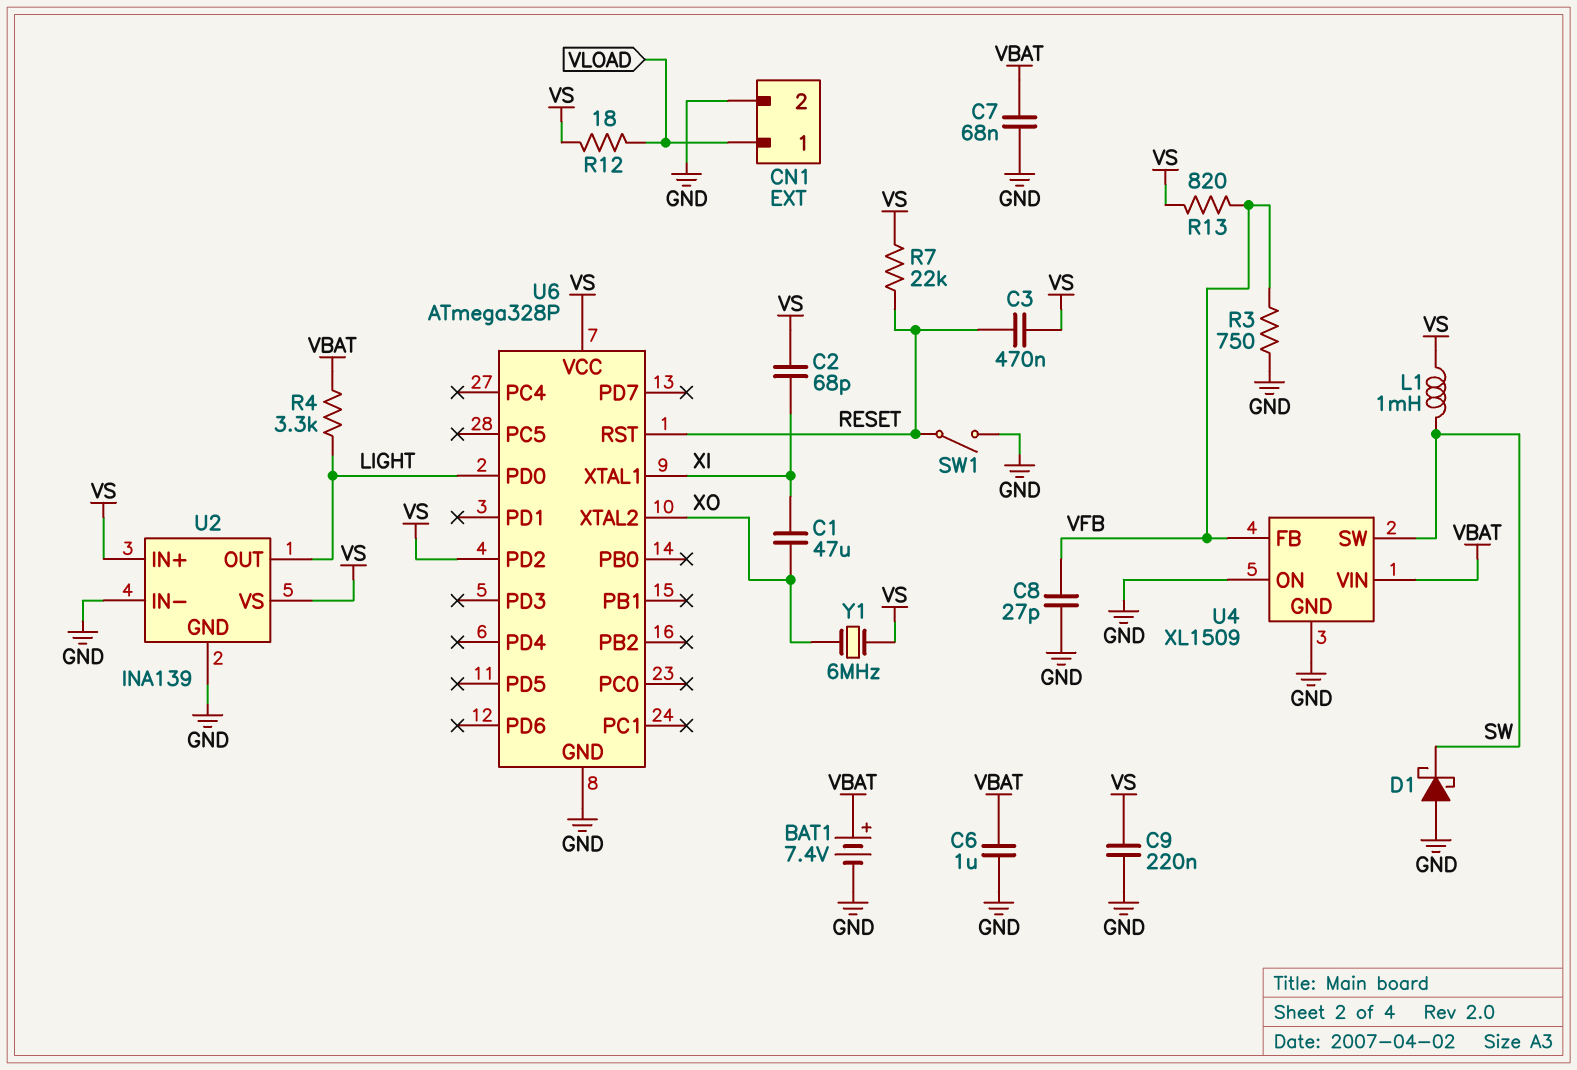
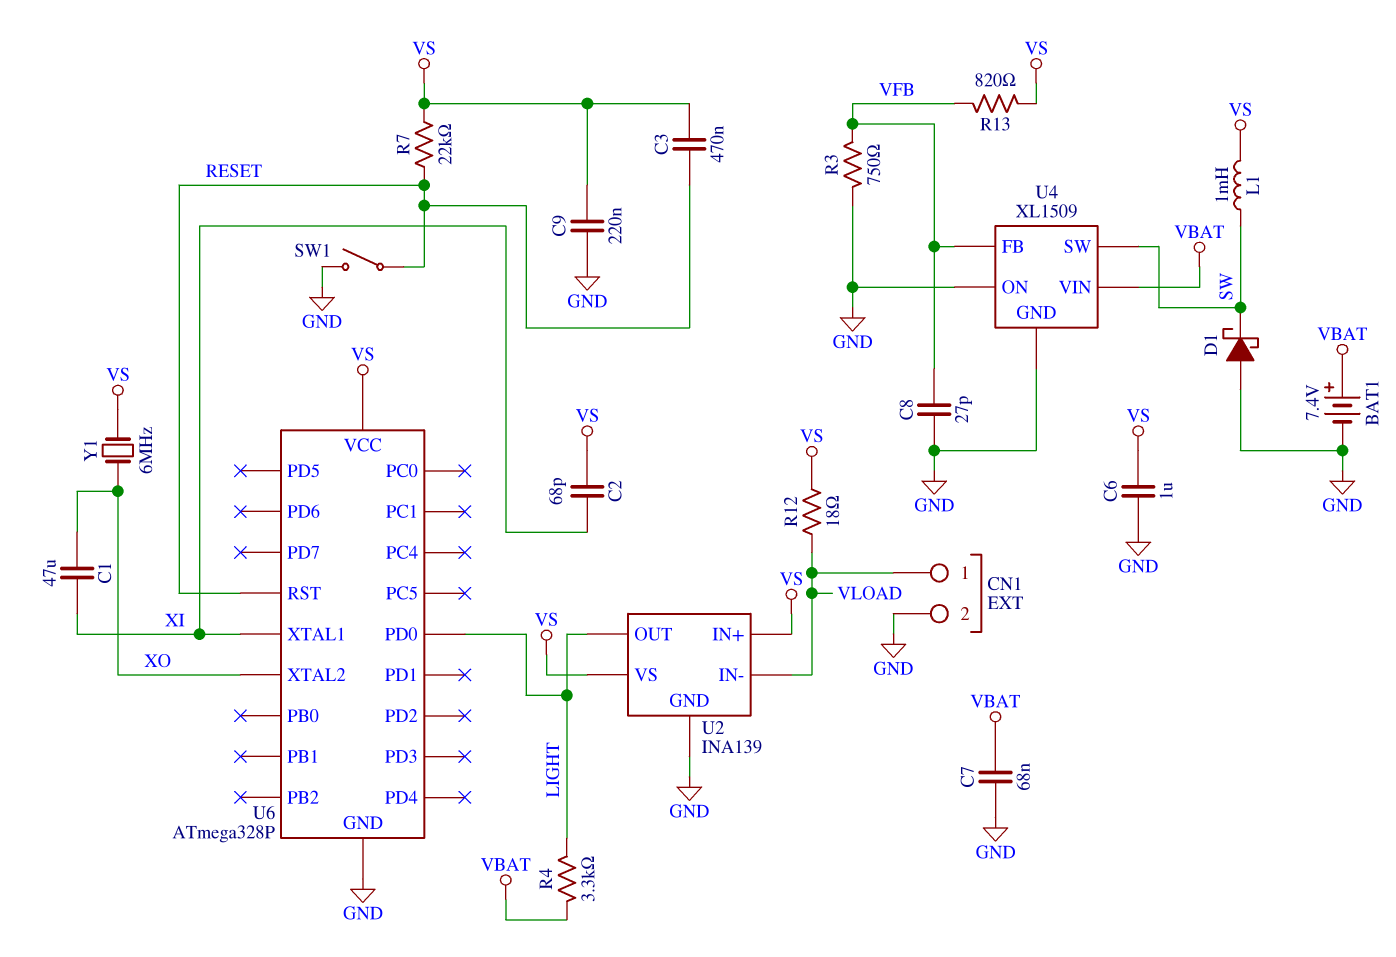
C6: 1uF (GND, VBAT) -> 1uF (GND, VS)
U2 pin IN-: GND -> VLOAD
U6 pin PD2: VS -> none

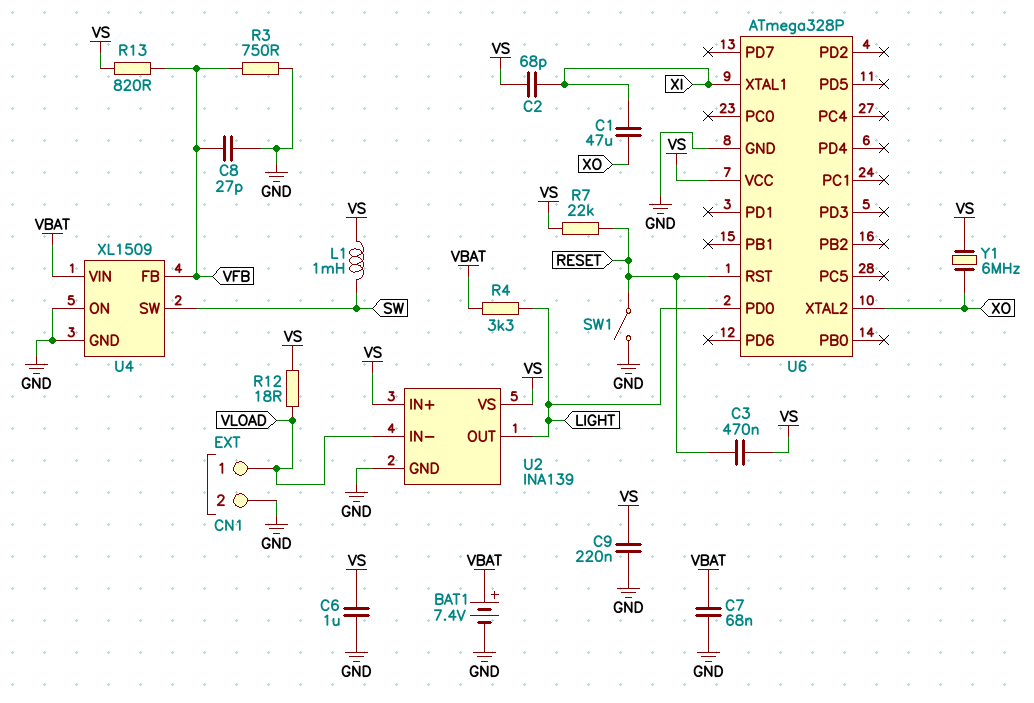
D1: schottky (A GND, K SW) -> none

